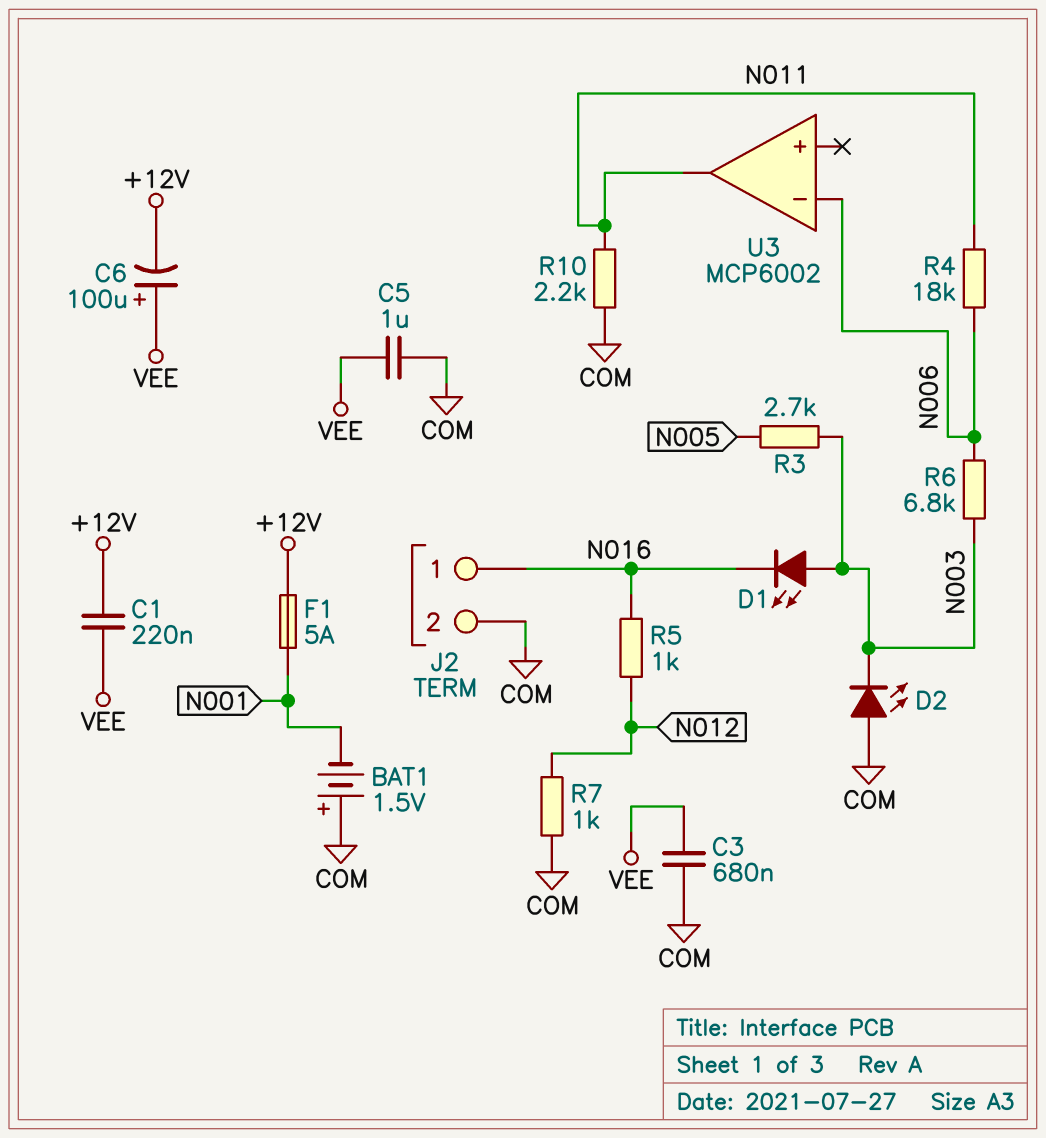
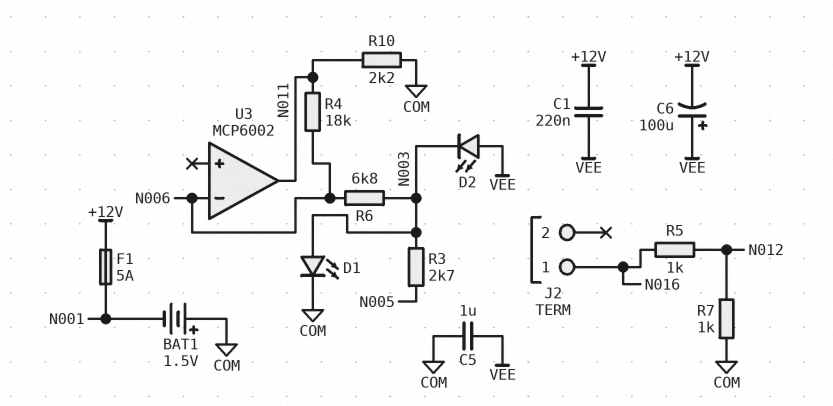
C3: 680nF (COM, VEE) -> none
D1: LED (A N003, K N016) -> LED (A N003, K COM)
D2: LED (A COM, K N003) -> LED (A VEE, K N003)
J2 pin 2: COM -> none

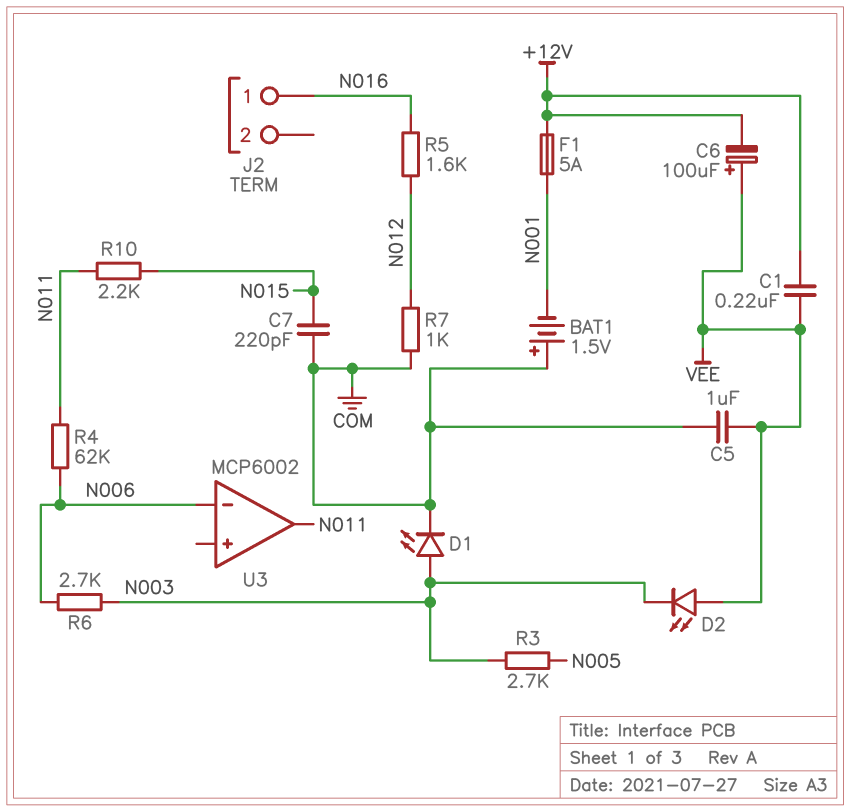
C7: none -> 220pF (COM, N015)
R4: 18k (N006, N011) -> 62k (N006, N011)
R5: 1k (N012, N016) -> 1.6k (N012, N016)
R6: 6.8k (N003, N006) -> 2.7k (N003, N006)
R10: 2.2k (COM, N011) -> 2.2k (N011, N015)

